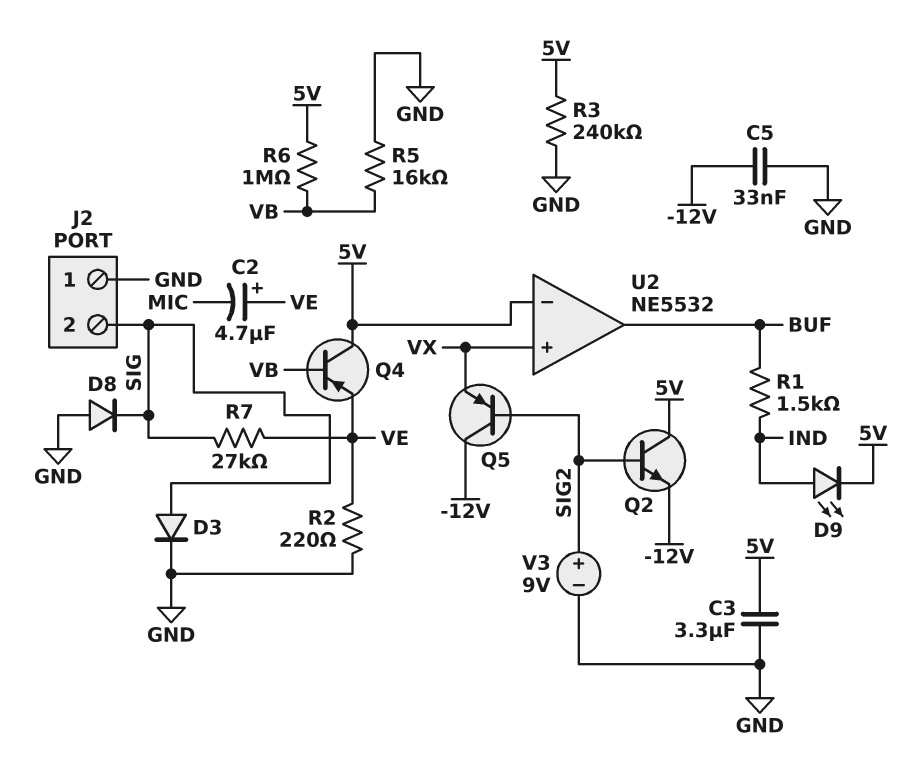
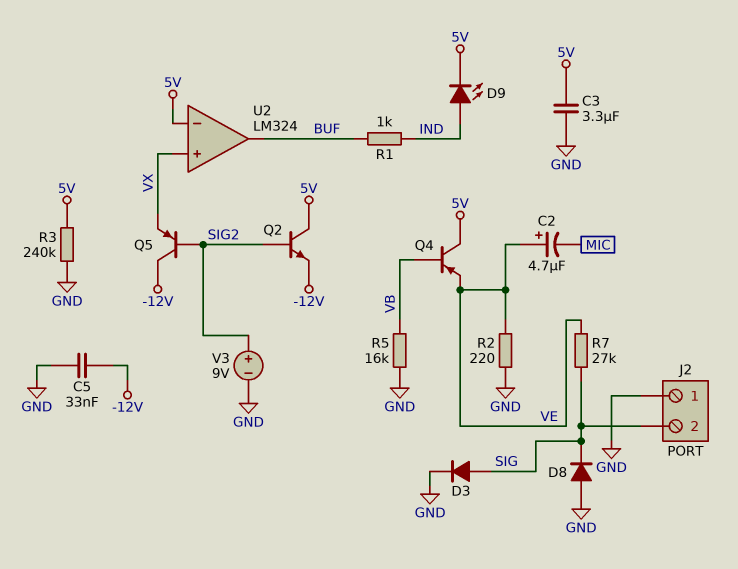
R1: 1.5k (BUF, IND) -> 1k (BUF, IND)
R6: 1M (5V, VB) -> none
U2: NE5532 -> LM324

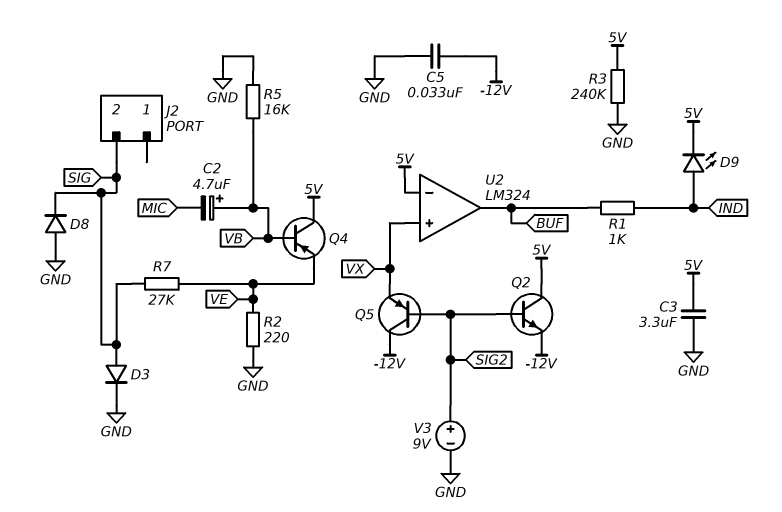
C2: 4.7uF (plus VE, minus MIC) -> 4.7uF (plus VB, minus MIC)
J2 pin 1: GND -> none

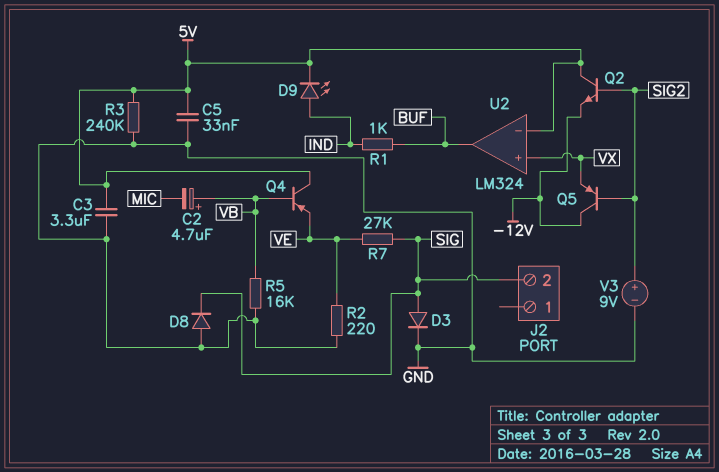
C5: 33nF (-12V, GND) -> 33nF (5V, GND)

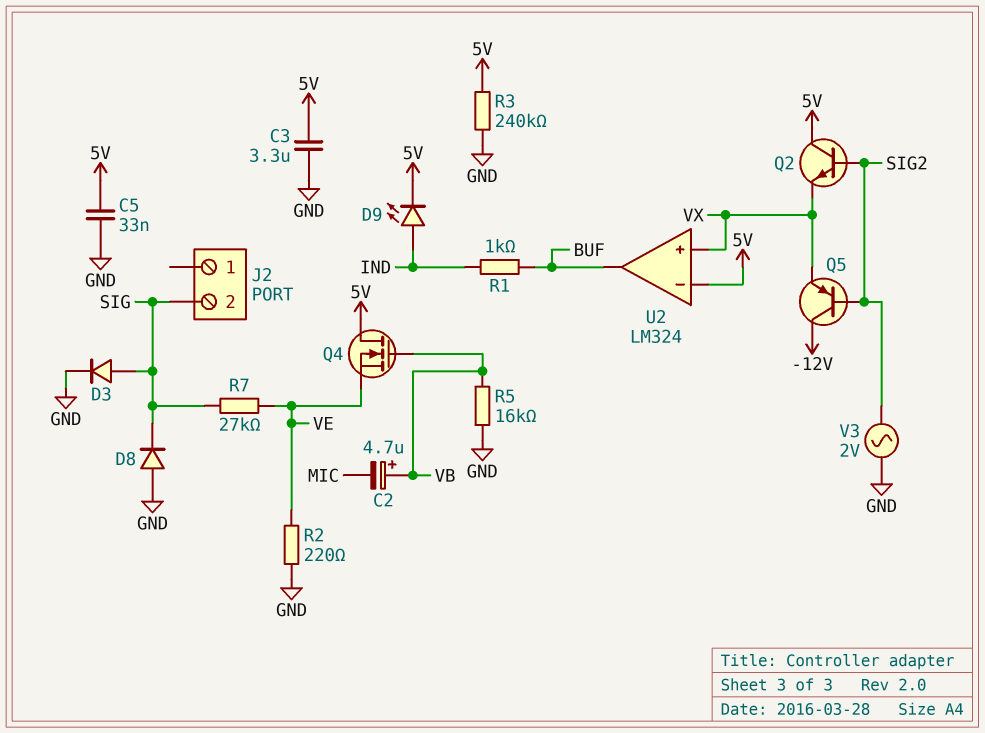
Q2: NPN (B SIG2, C 5V, E -12V) -> NPN (B SIG2, C 5V, E VX)
Q4: PNP (B VB, C 5V, E VE) -> NMOS (G VB, D 5V, S VE)
V3: 9V (plus SIG2, minus GND) -> AC 2V (GND, SIG2)

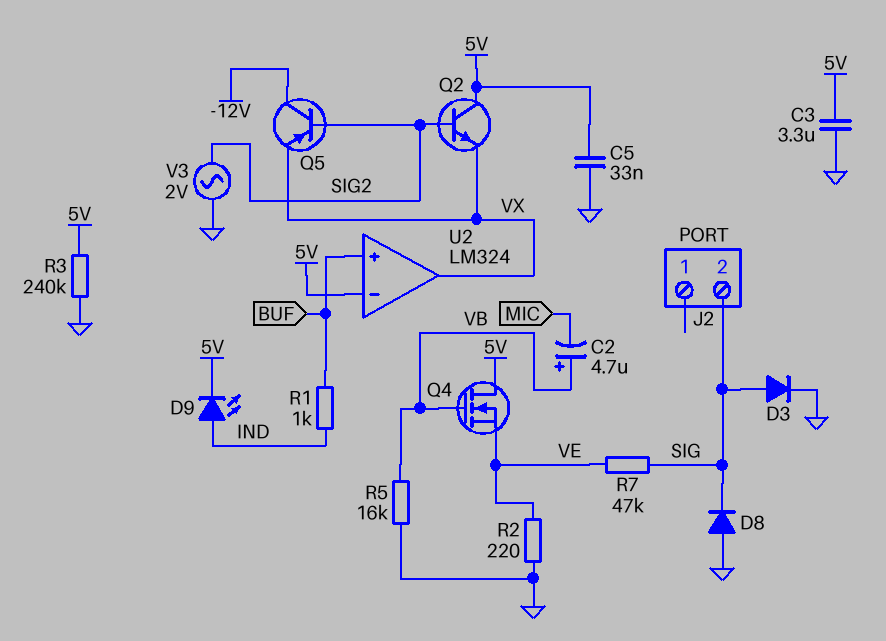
R7: 27k (SIG, VE) -> 47k (SIG, VE)
U2 pin in+: VX -> BUF
U2 pin out: BUF -> VX

